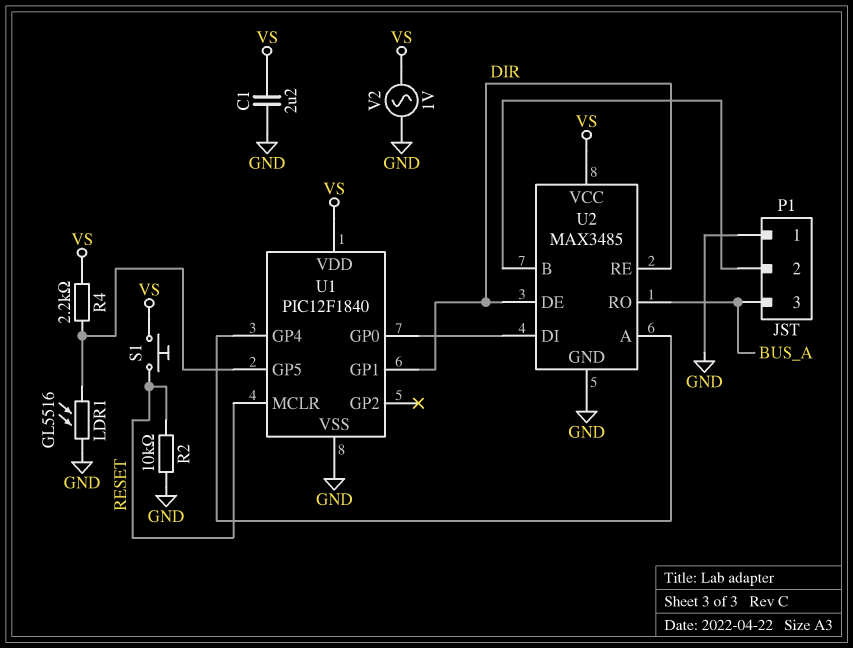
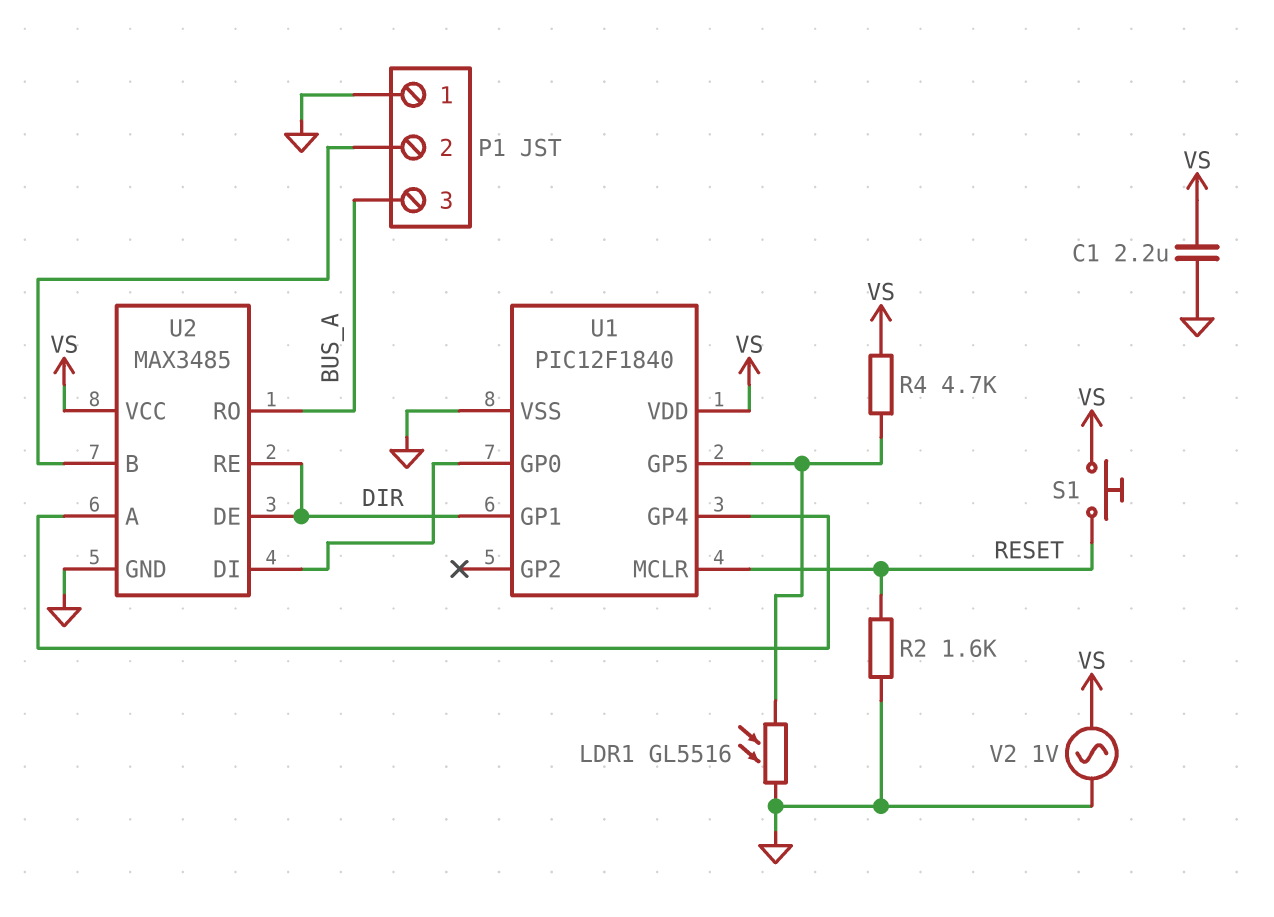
R2: 10k (GND, RESET) -> 1.6k (GND, RESET)
R4: 2.2k (U1/GP5, VS) -> 4.7k (U1/GP5, VS)

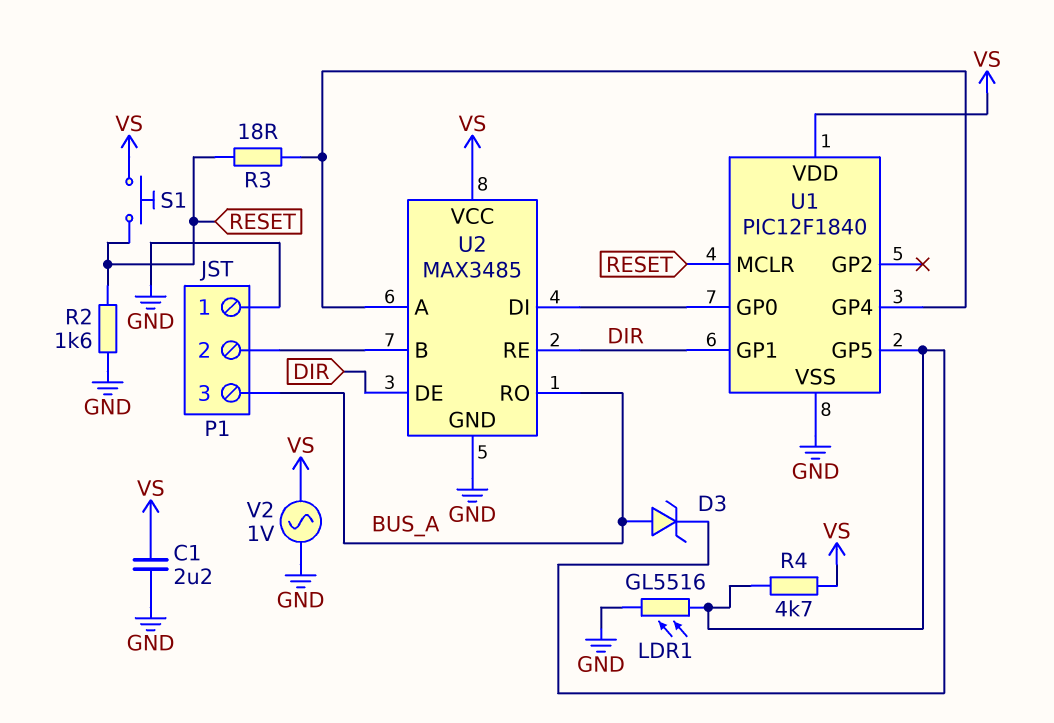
D3: none -> zener (A BUS_A, K U1/GP5)
R3: none -> 18 (RESET, U1/GP4)

